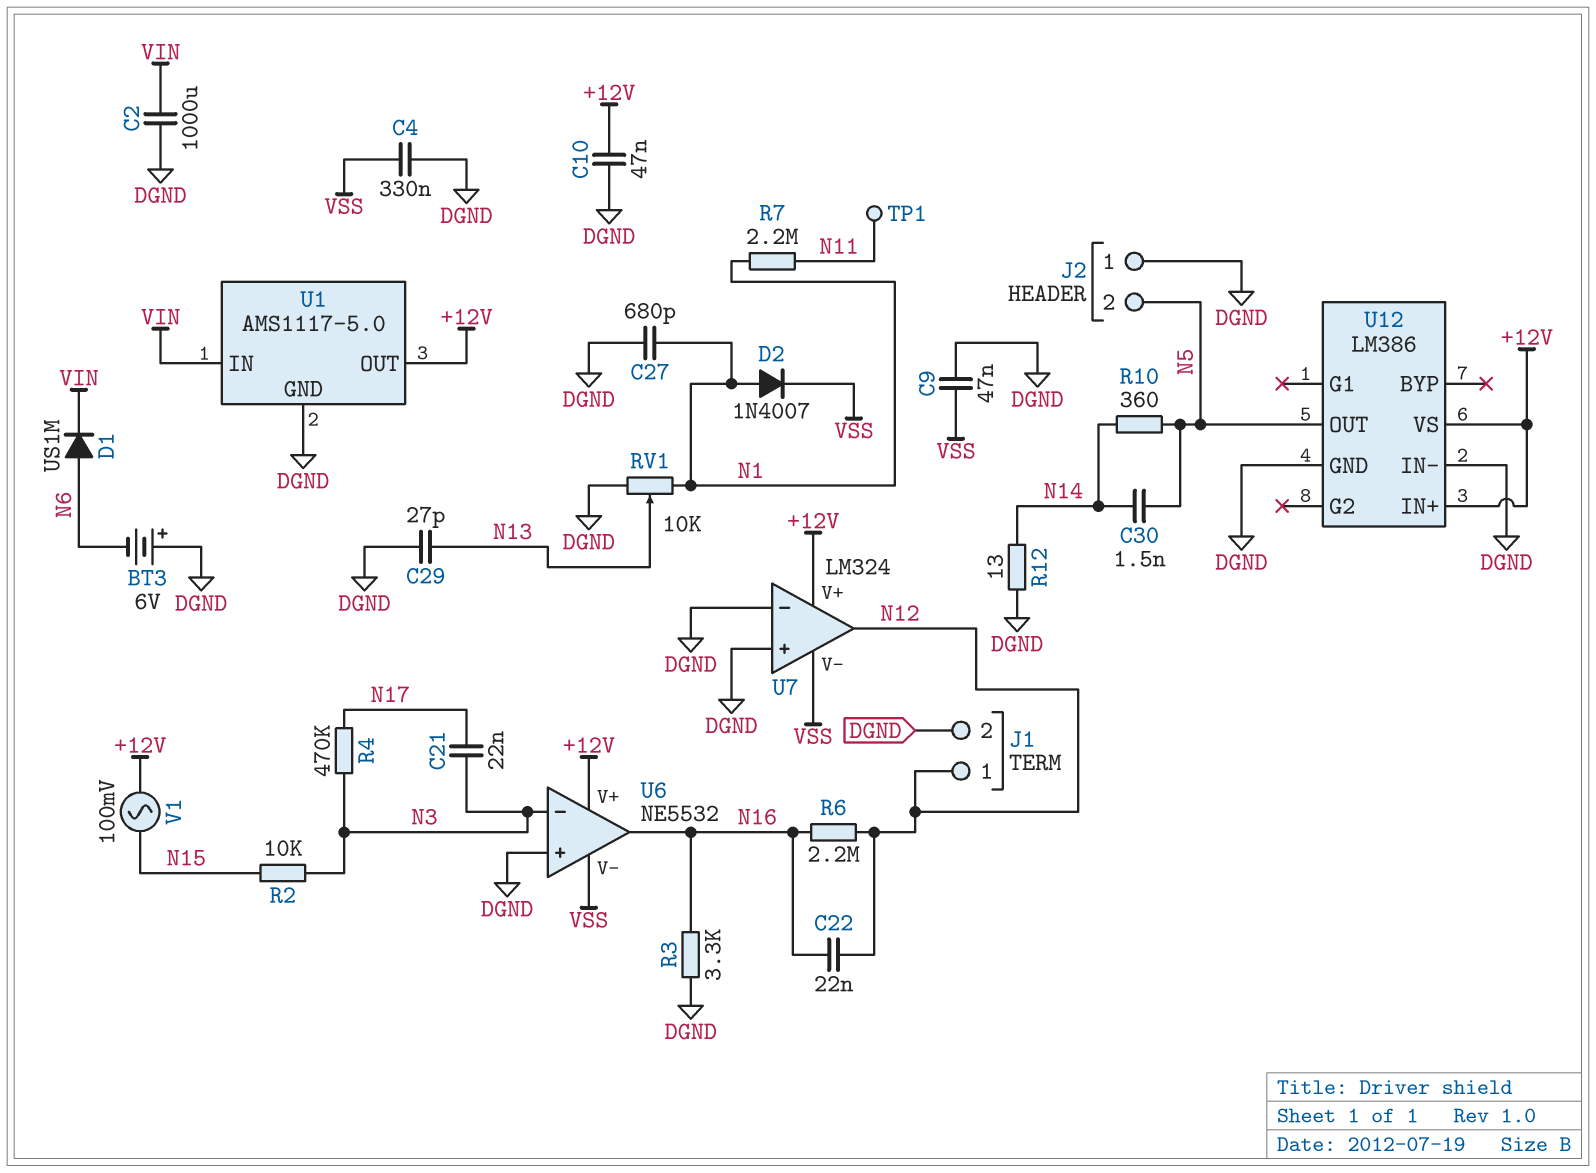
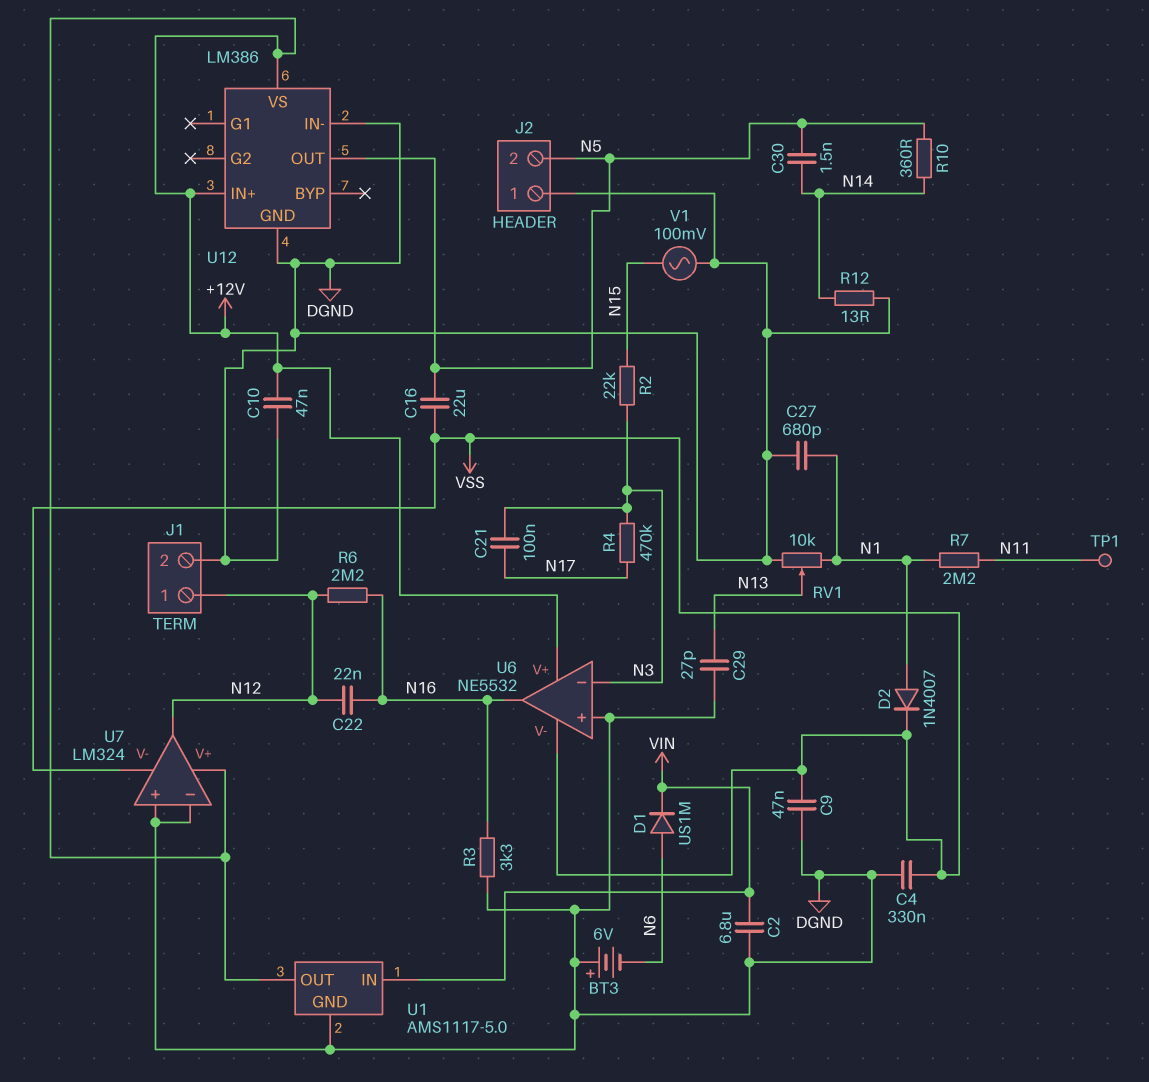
C2: 1000uF (DGND, VIN) -> 6.8uF (DGND, VIN)
C16: none -> 22uF (N5, VSS)
C21: 22nF (N3, N17) -> 100nF (N3, N17)
R2: 10k (N3, N15) -> 22k (N3, N15)
V1: AC 100mV (+12V, N15) -> AC 100mV (DGND, N15)

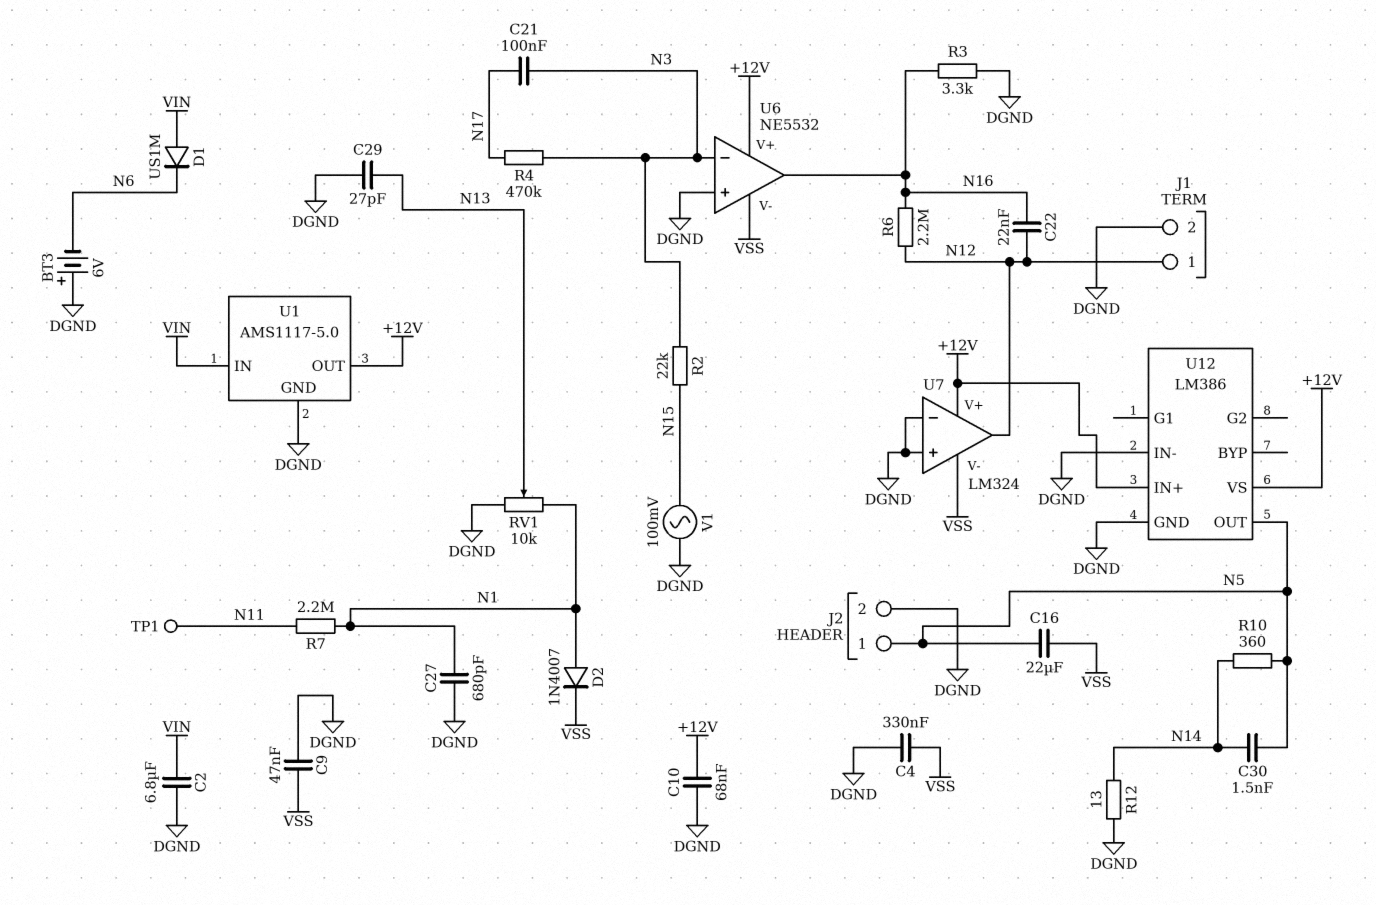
C10: 47nF (+12V, DGND) -> 68nF (+12V, DGND)
D1: diode US1M (A N6, K VIN) -> diode US1M (A VIN, K N6)
J2 pin 1: DGND -> N5
J2 pin 2: N5 -> DGND

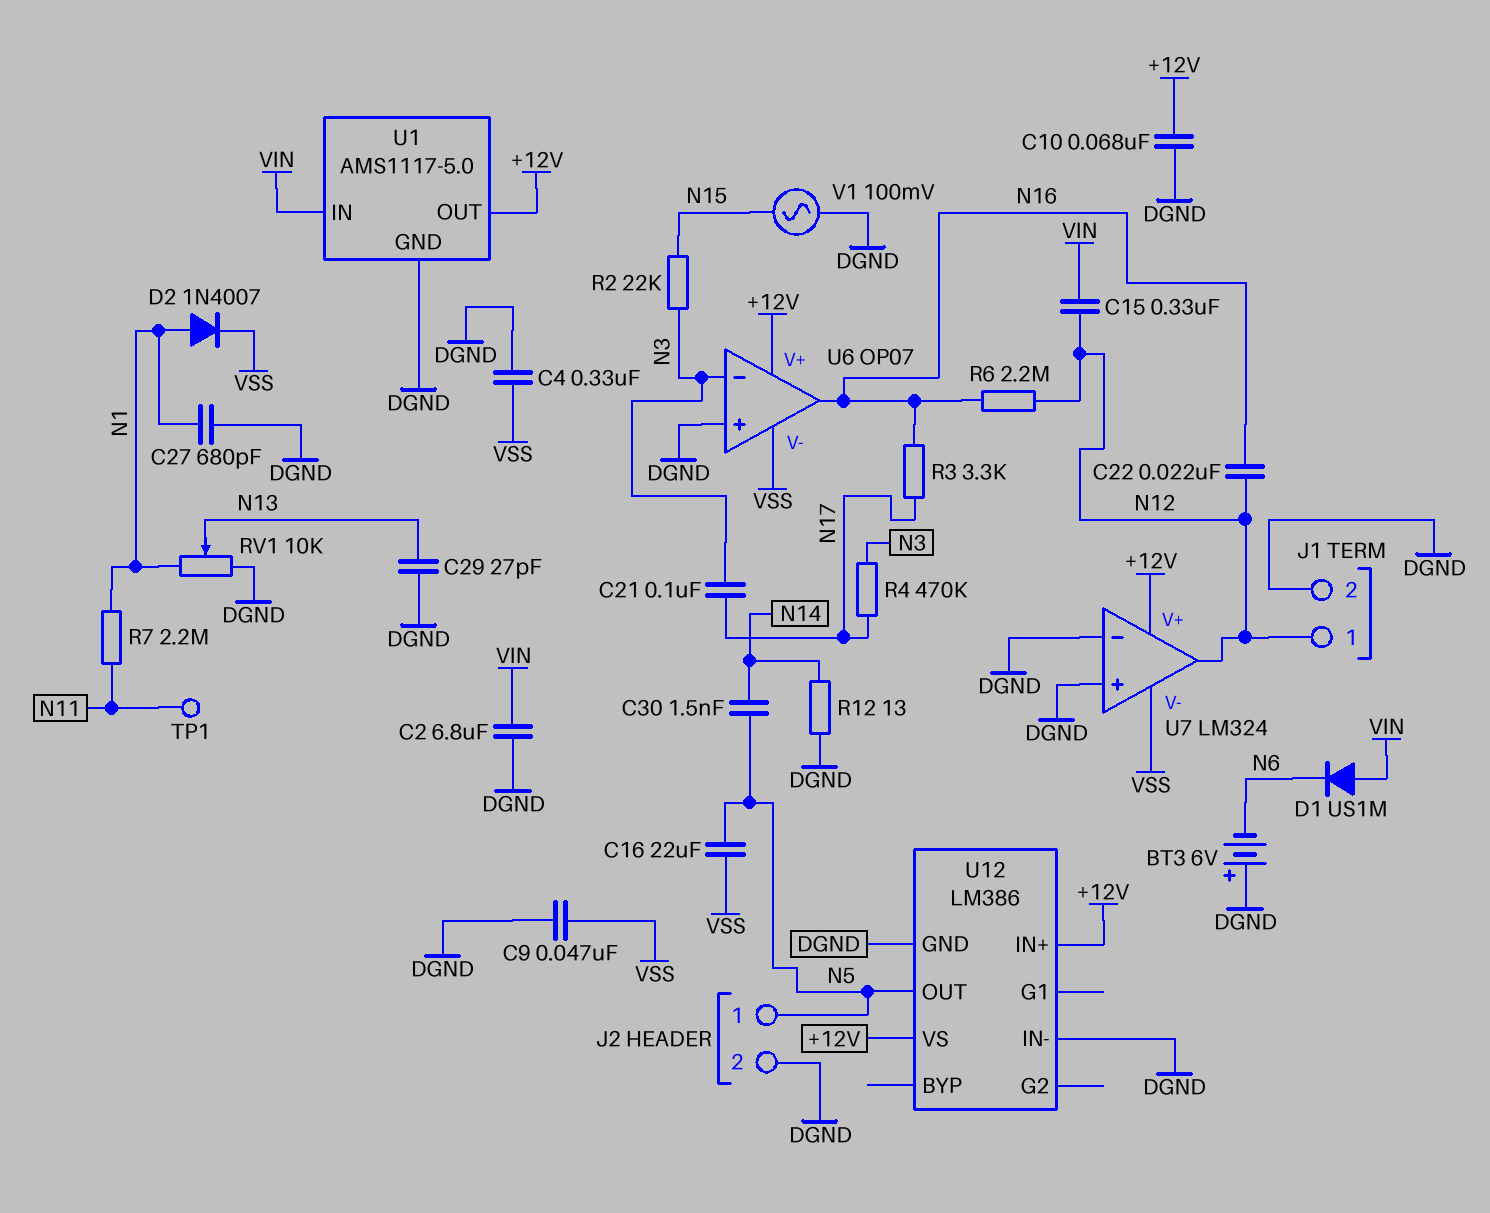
C15: none -> 330nF (N12, VIN)
R3: 3.3k (DGND, N16) -> 3.3k (N16, N17)
R10: 360 (N5, N14) -> none
U6: NE5532 -> OP07

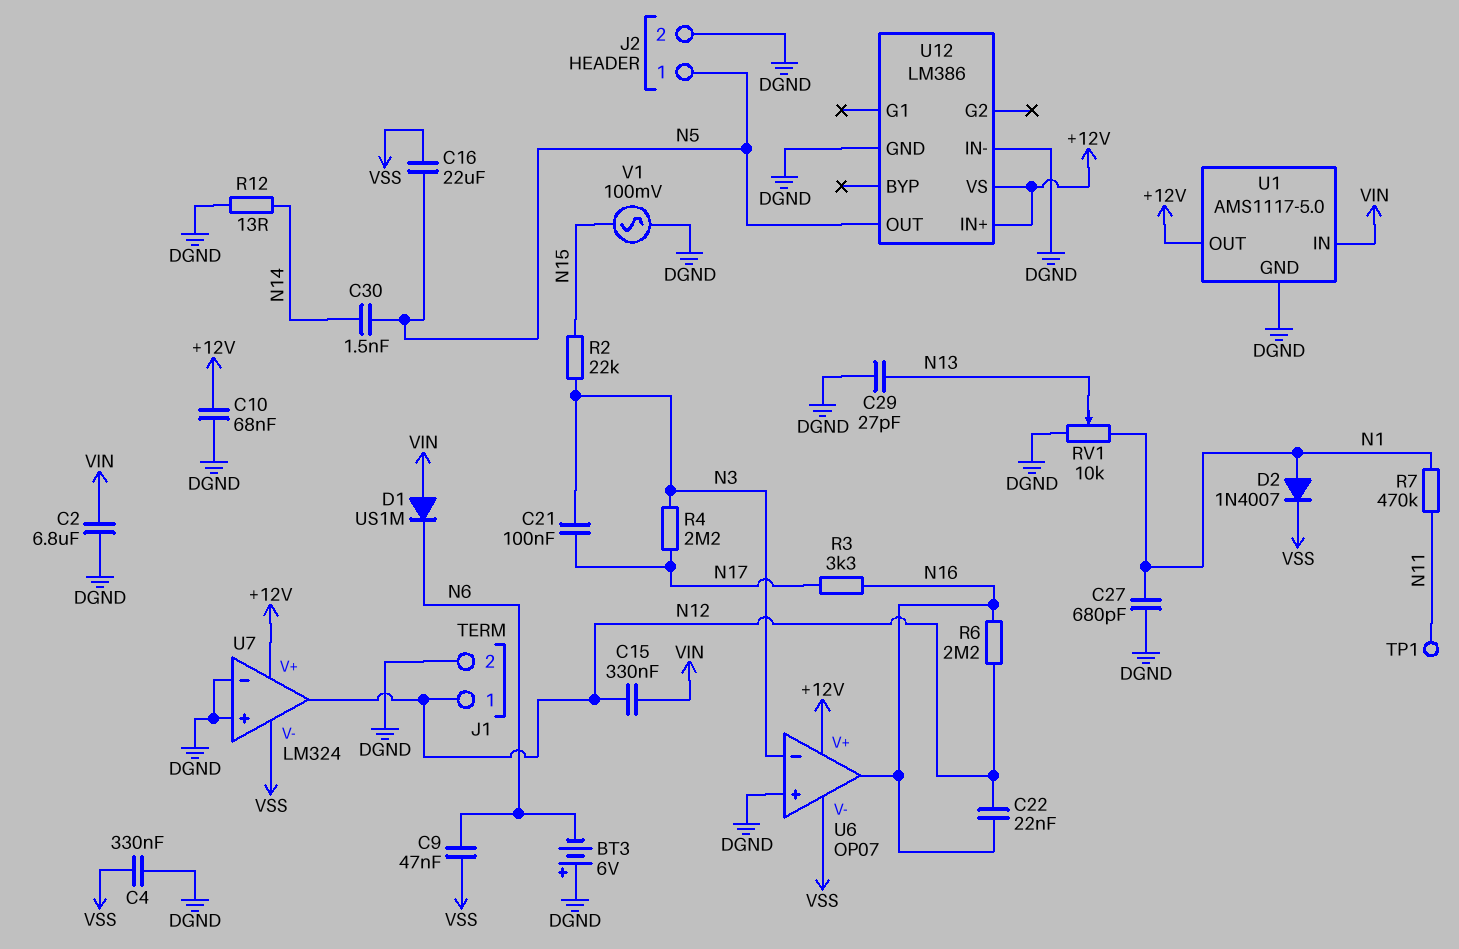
C9: 47nF (DGND, VSS) -> 47nF (N6, VSS)
R4: 470k (N3, N17) -> 2.2M (N3, N17)
R7: 2.2M (N1, N11) -> 470k (N1, N11)

